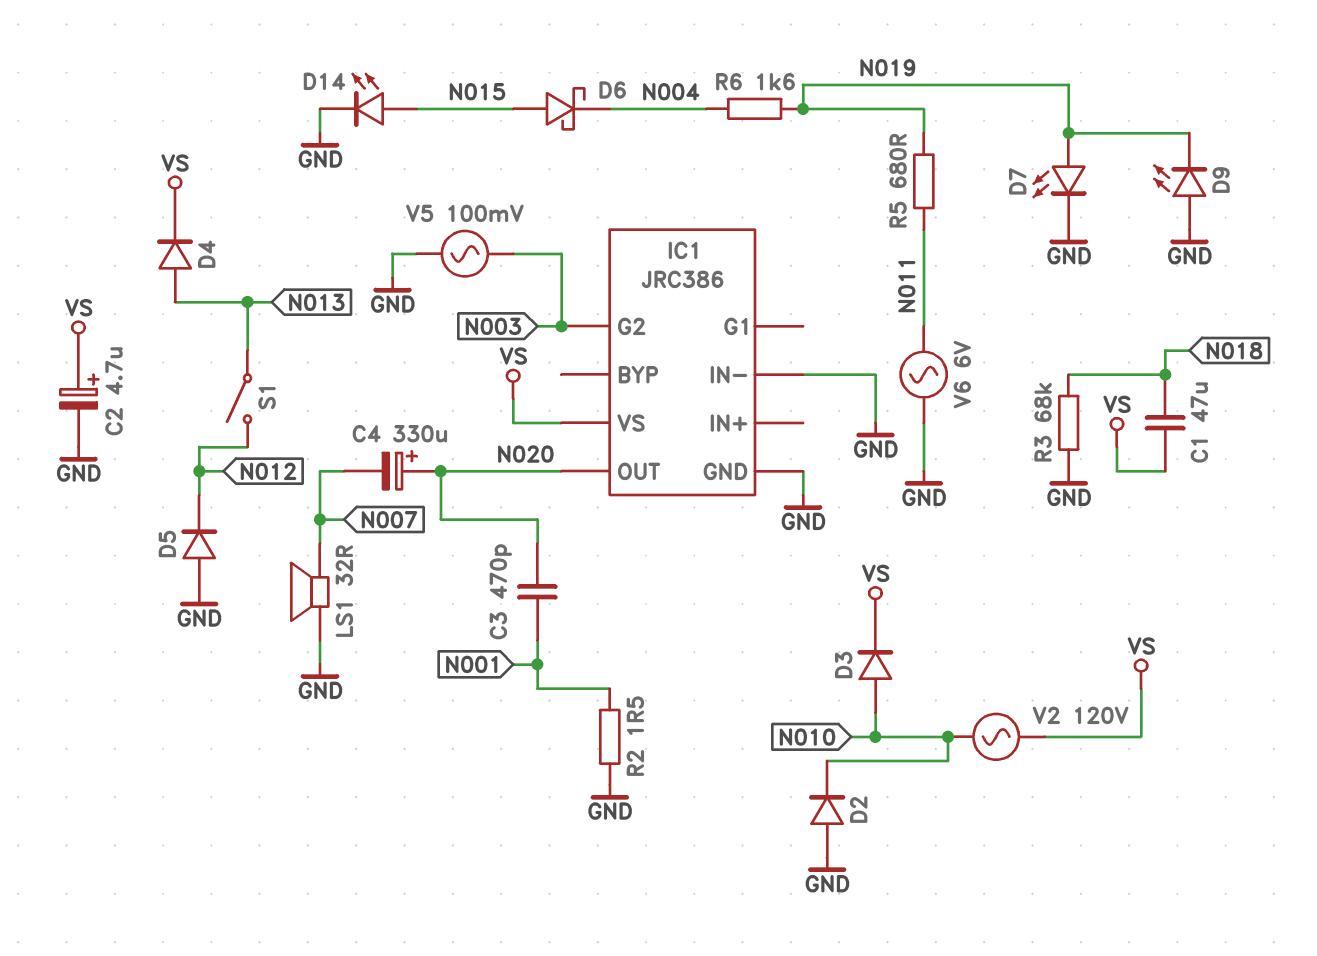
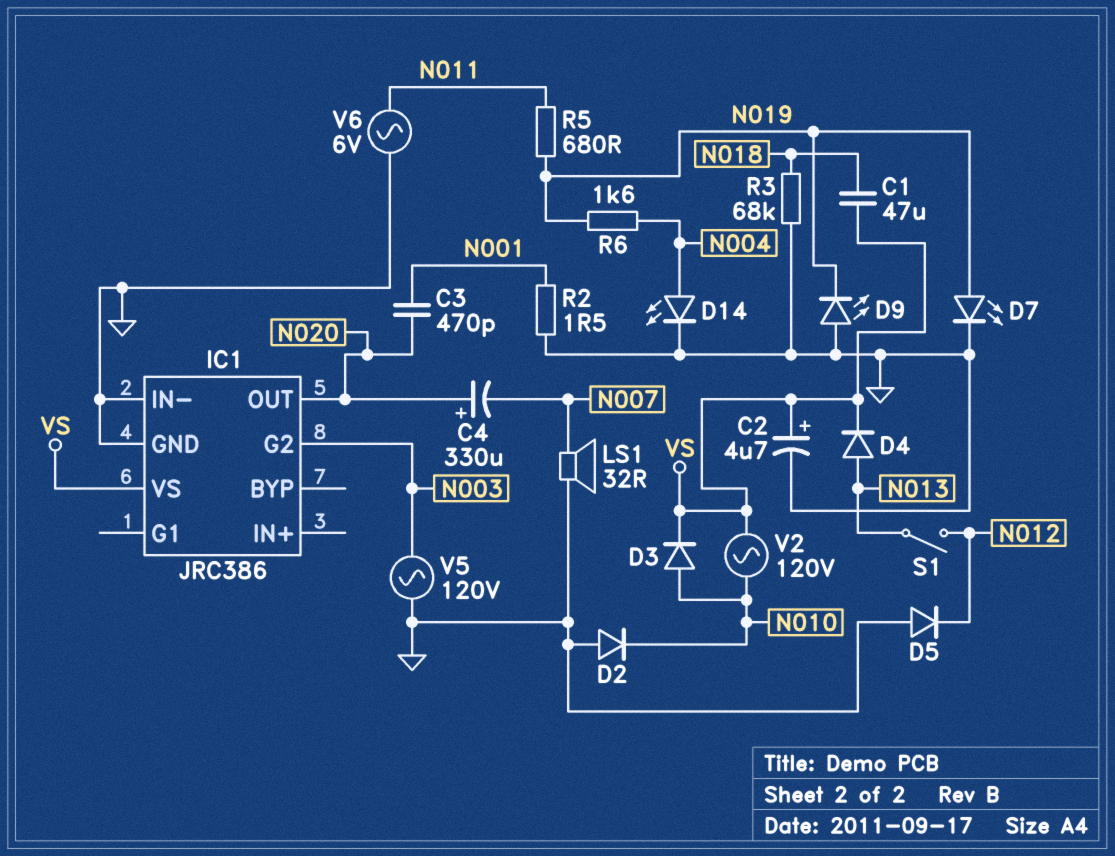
D6: schottky (A N015, K N004) -> none
D14: LED (A N015, K GND) -> LED (A N004, K GND)
V5: AC 100mV (GND, N003) -> AC 120V (GND, N003)

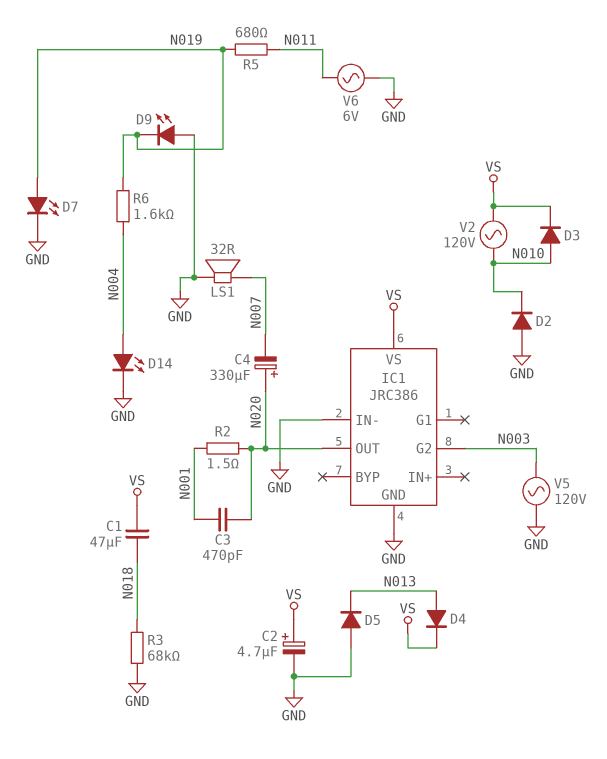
D5: diode (A GND, K N012) -> diode (A GND, K N013)
R2: 1.5 (GND, N001) -> 1.5 (N001, N020)
S1: switch (N012, N013) -> none

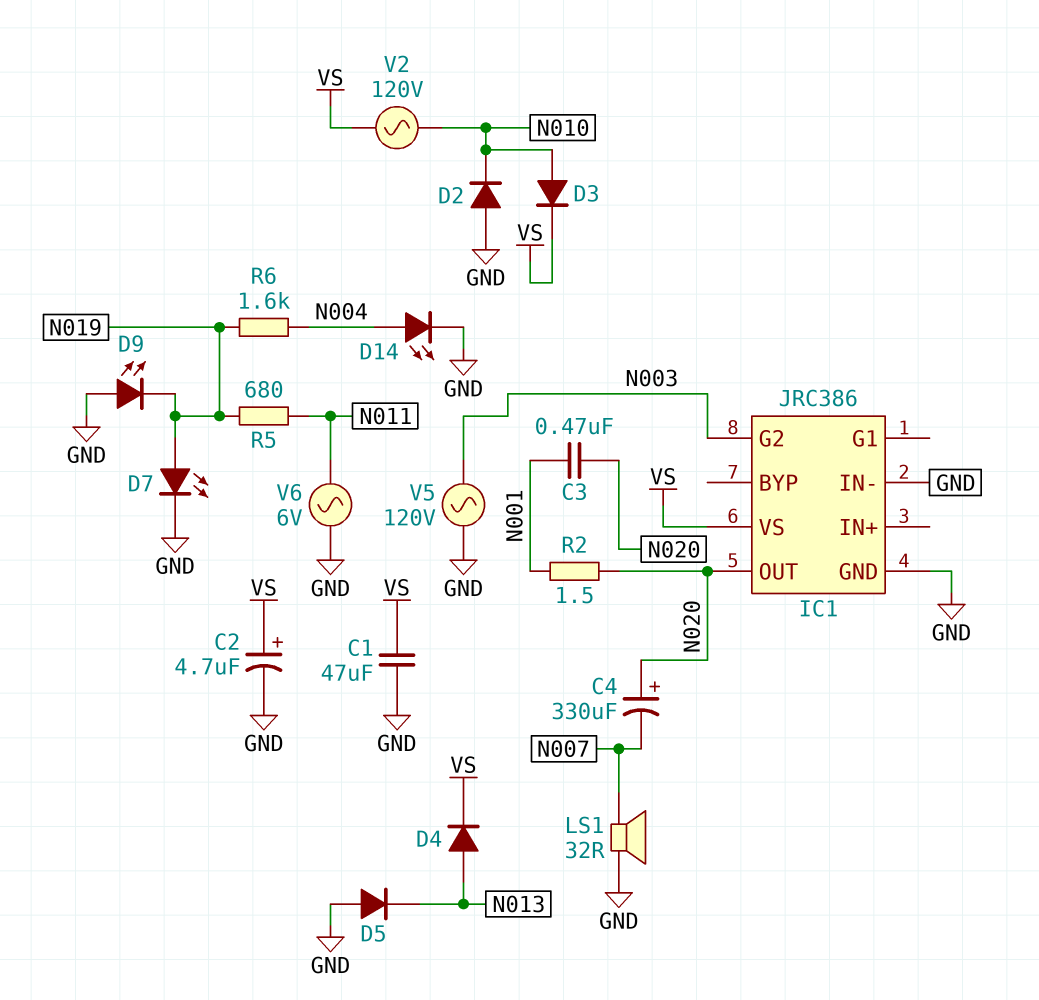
C1: 47uF (N018, VS) -> 47uF (GND, VS)
C3: 470pF (N001, N020) -> 470nF (N001, N020)
R3: 68k (GND, N018) -> none

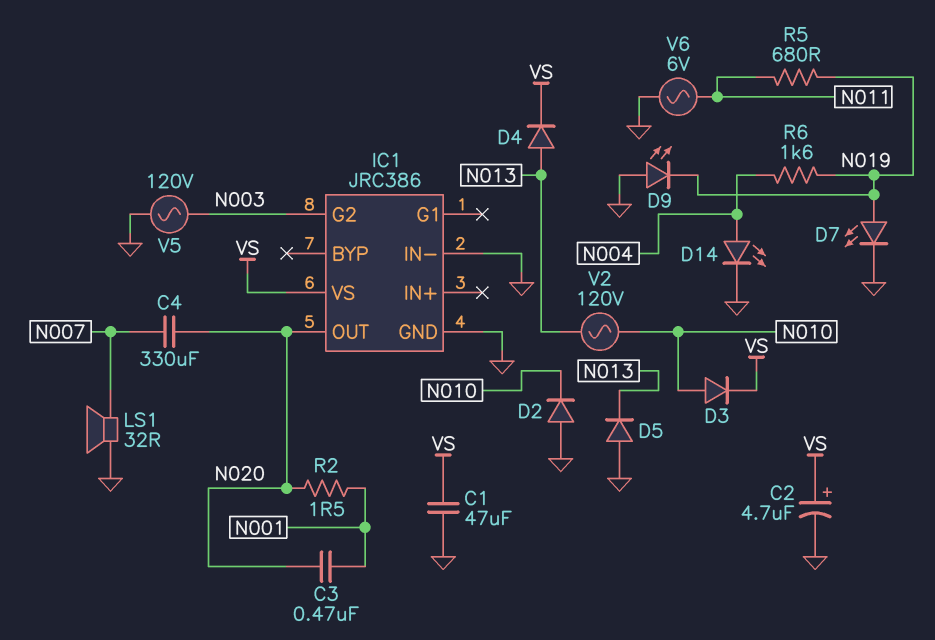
C4: 330uF (plus N020, minus N007) -> 330uF (N007, N020)
V2: AC 120V (N010, VS) -> AC 120V (N010, N013)

